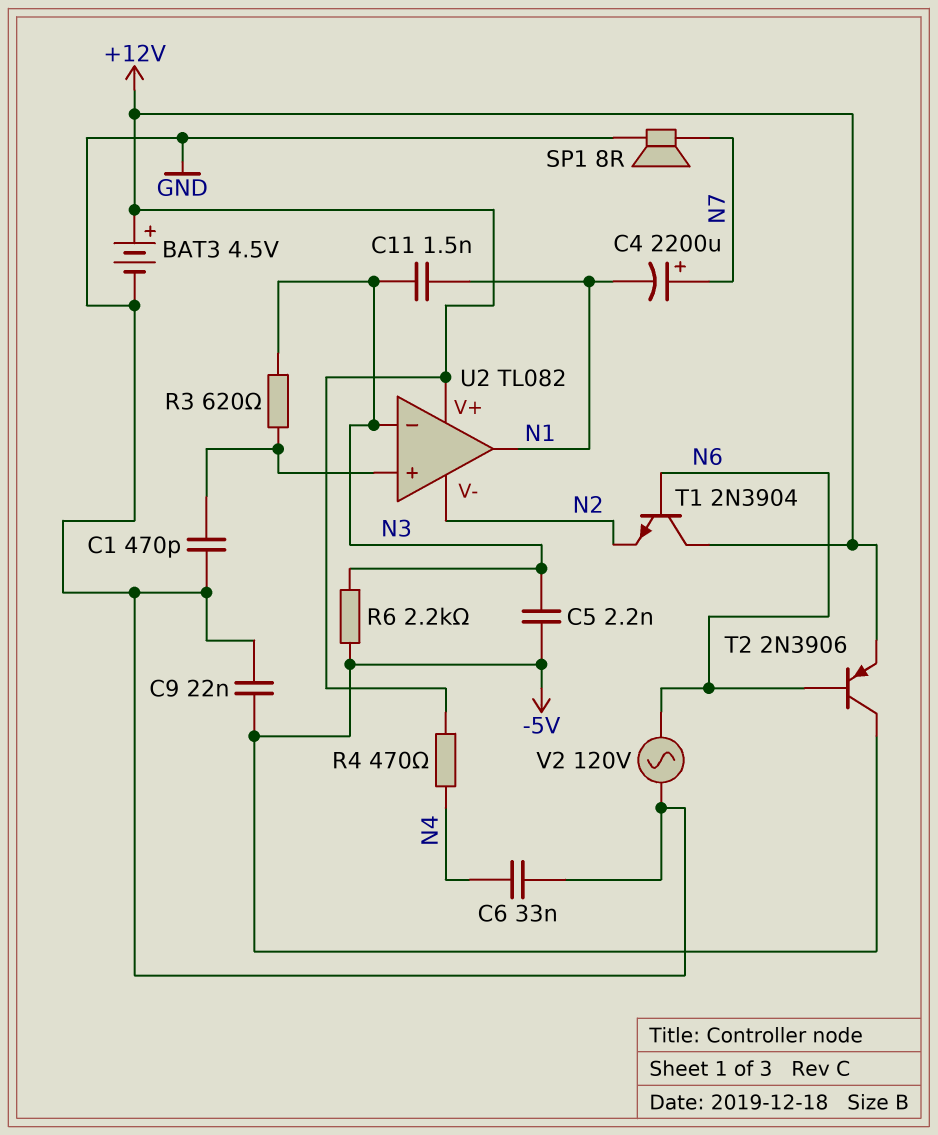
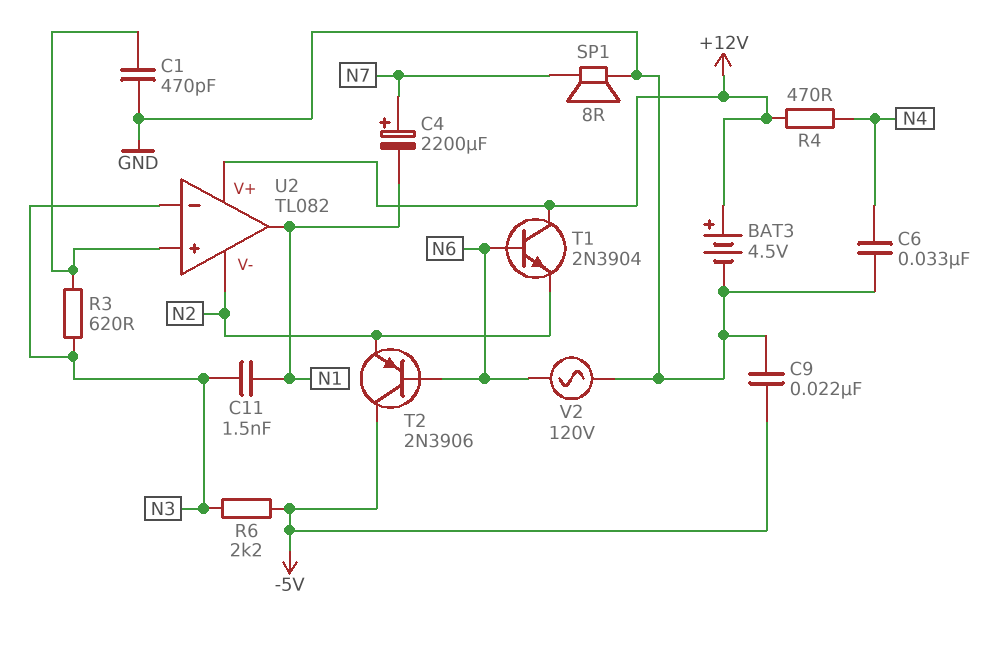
C5: 2.2nF (-5V, N3) -> none
T2: PNP 2N3906 (B N6, C -5V, E +12V) -> PNP 2N3906 (B N6, C -5V, E N2)

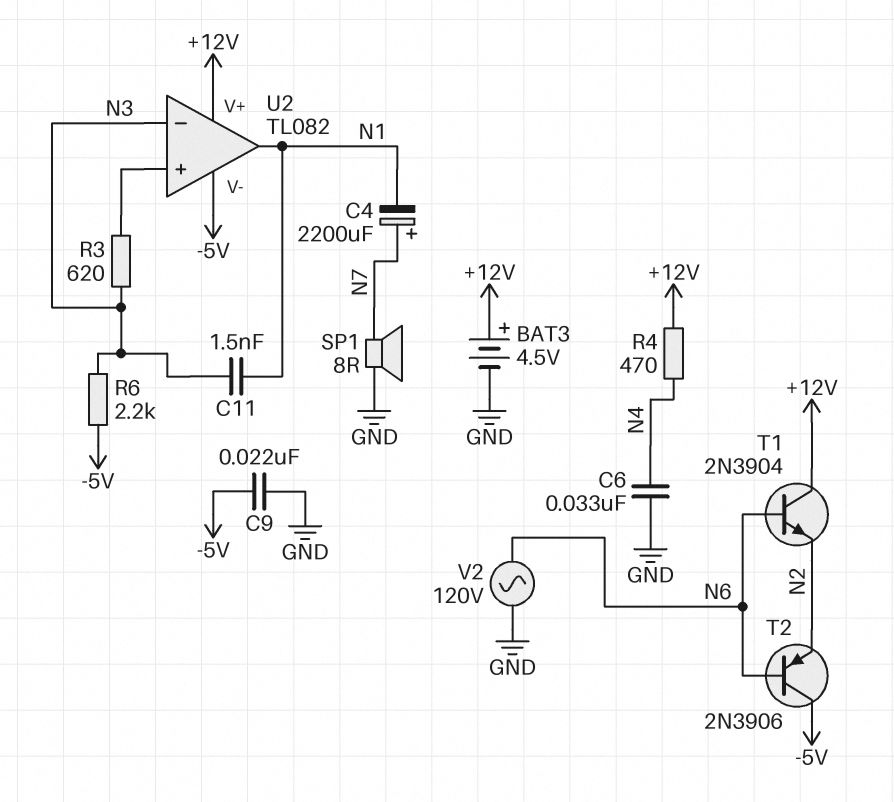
C1: 470pF (GND, U2/in+) -> none
U2 pin V-: N2 -> -5V

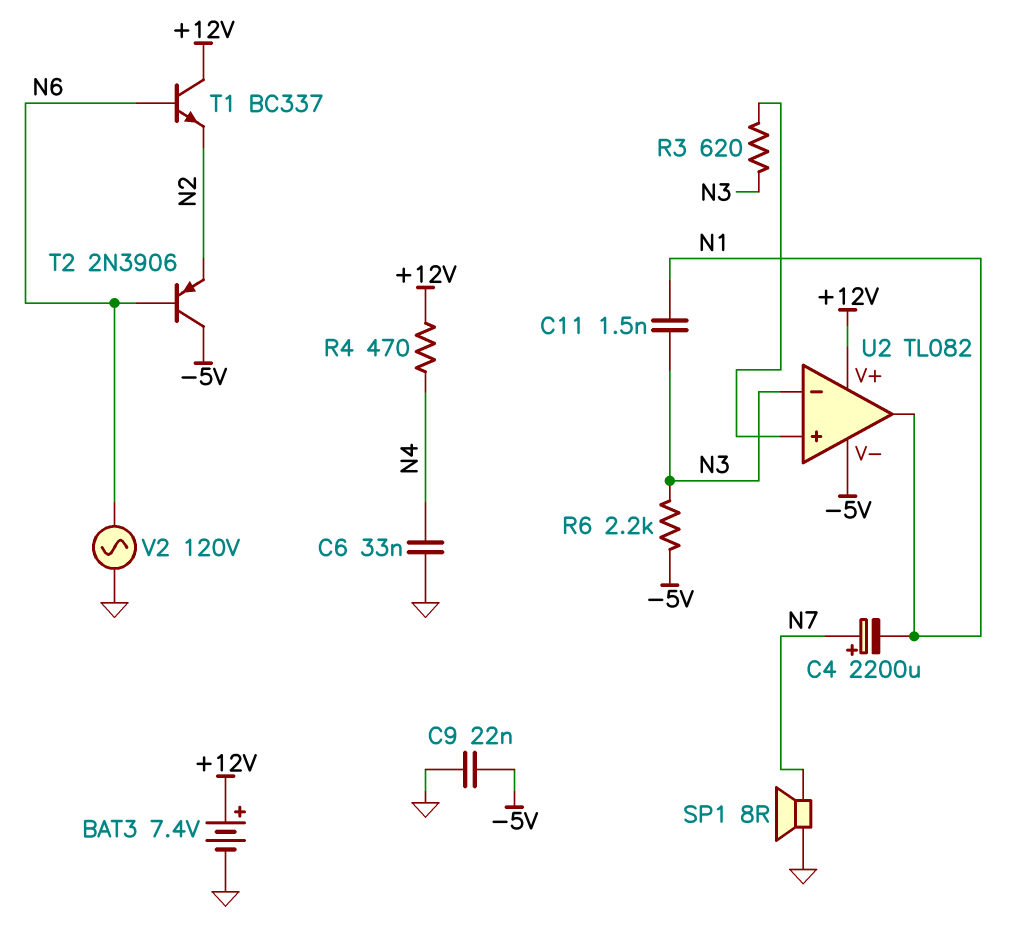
BAT3: 4.5V (plus +12V, minus GND) -> 7.4V (plus +12V, minus GND)
T1: NPN 2N3904 (B N6, C +12V, E N2) -> NPN BC337 (B N6, C +12V, E N2)

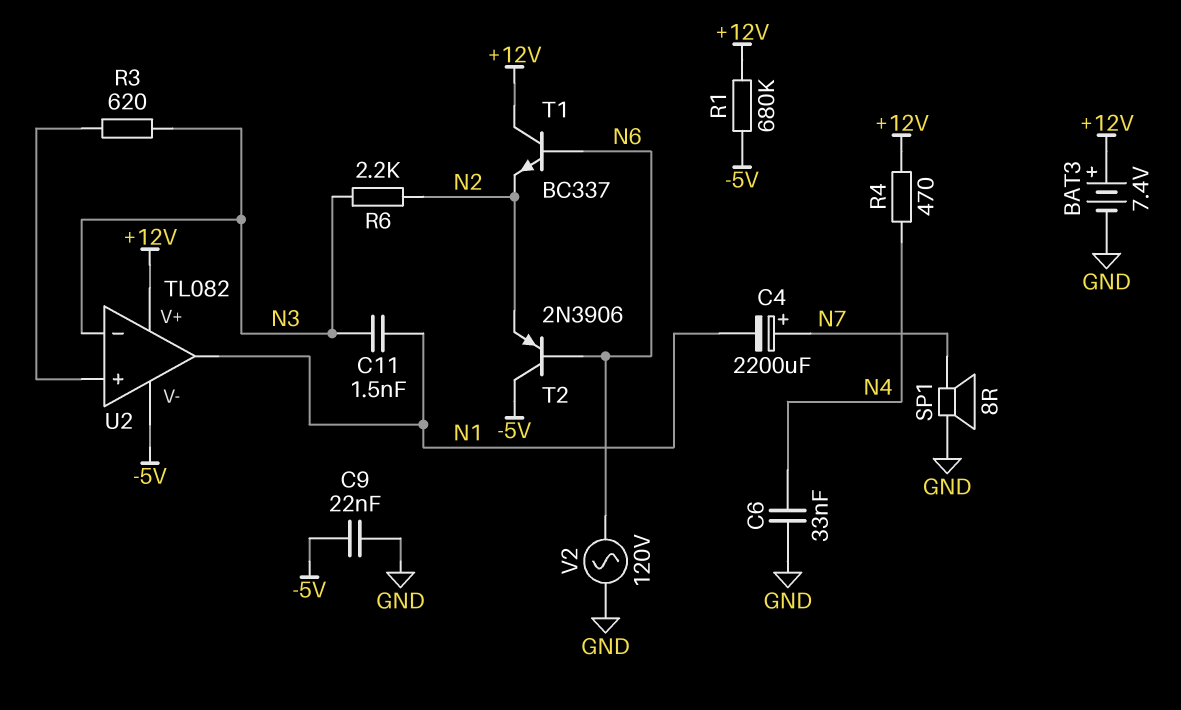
R1: none -> 680k (+12V, -5V)
R6: 2.2k (-5V, N3) -> 2.2k (N2, N3)

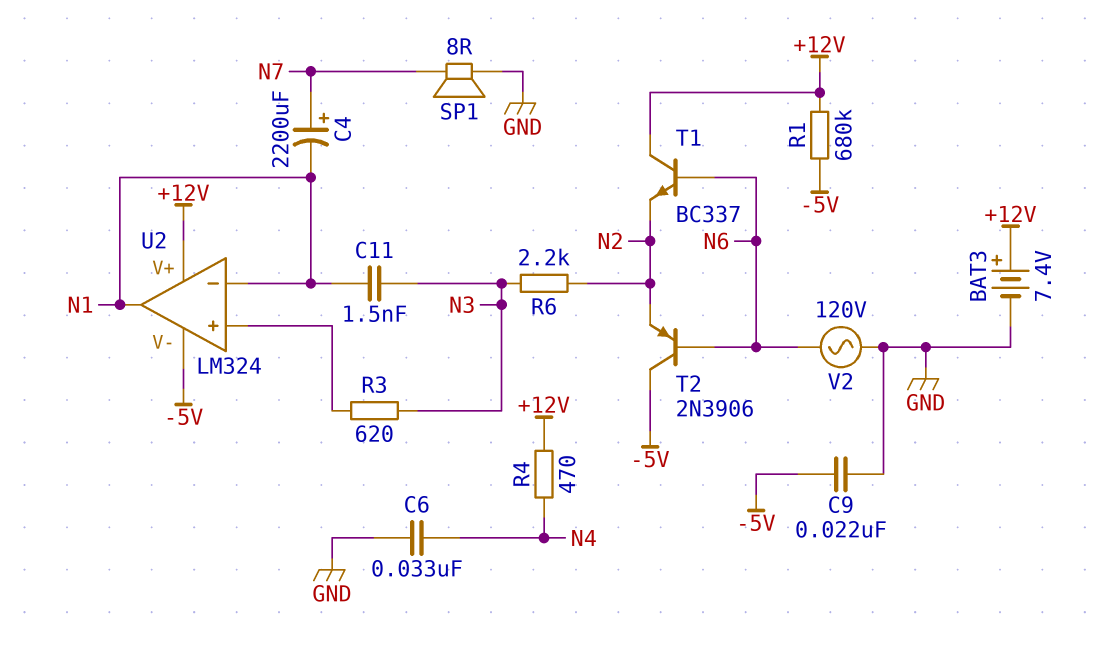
U2: TL082 -> LM324
U2 pin in-: N3 -> N1

